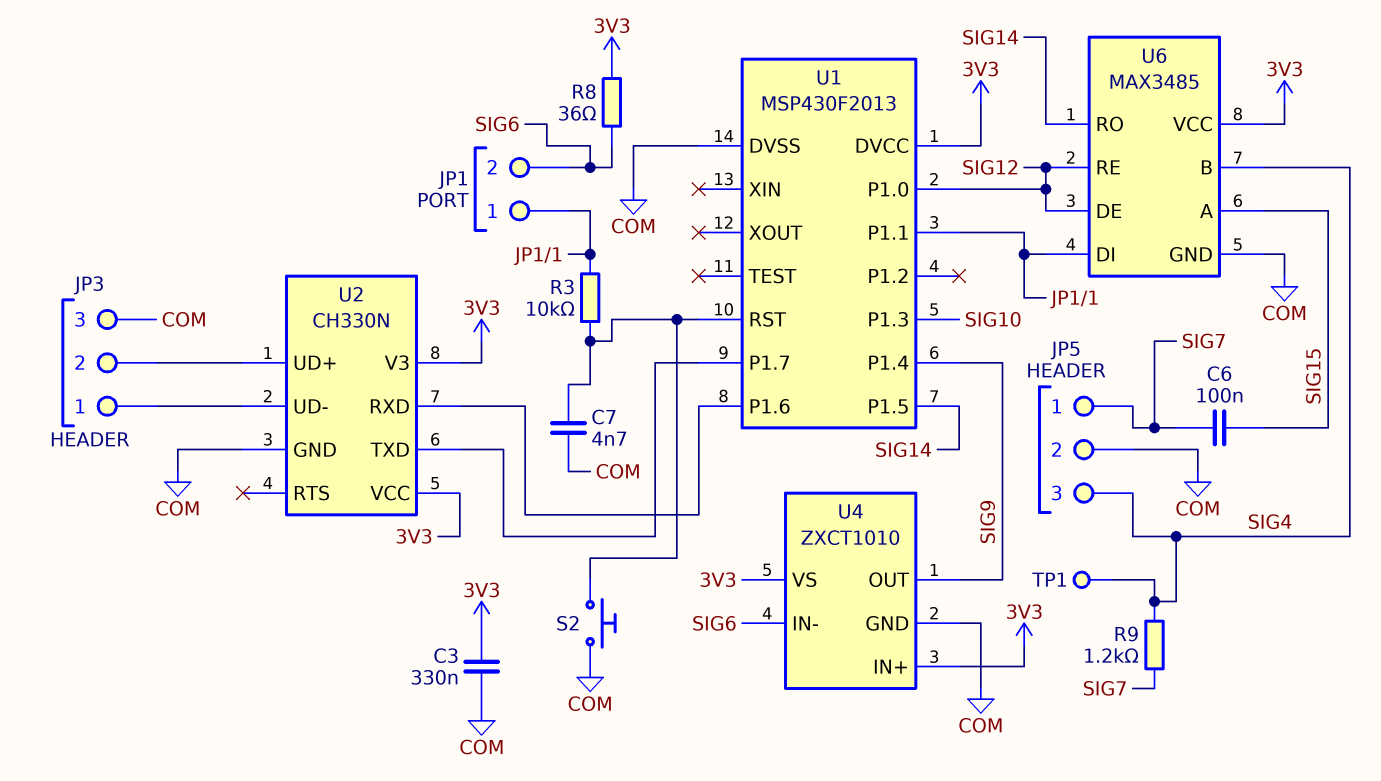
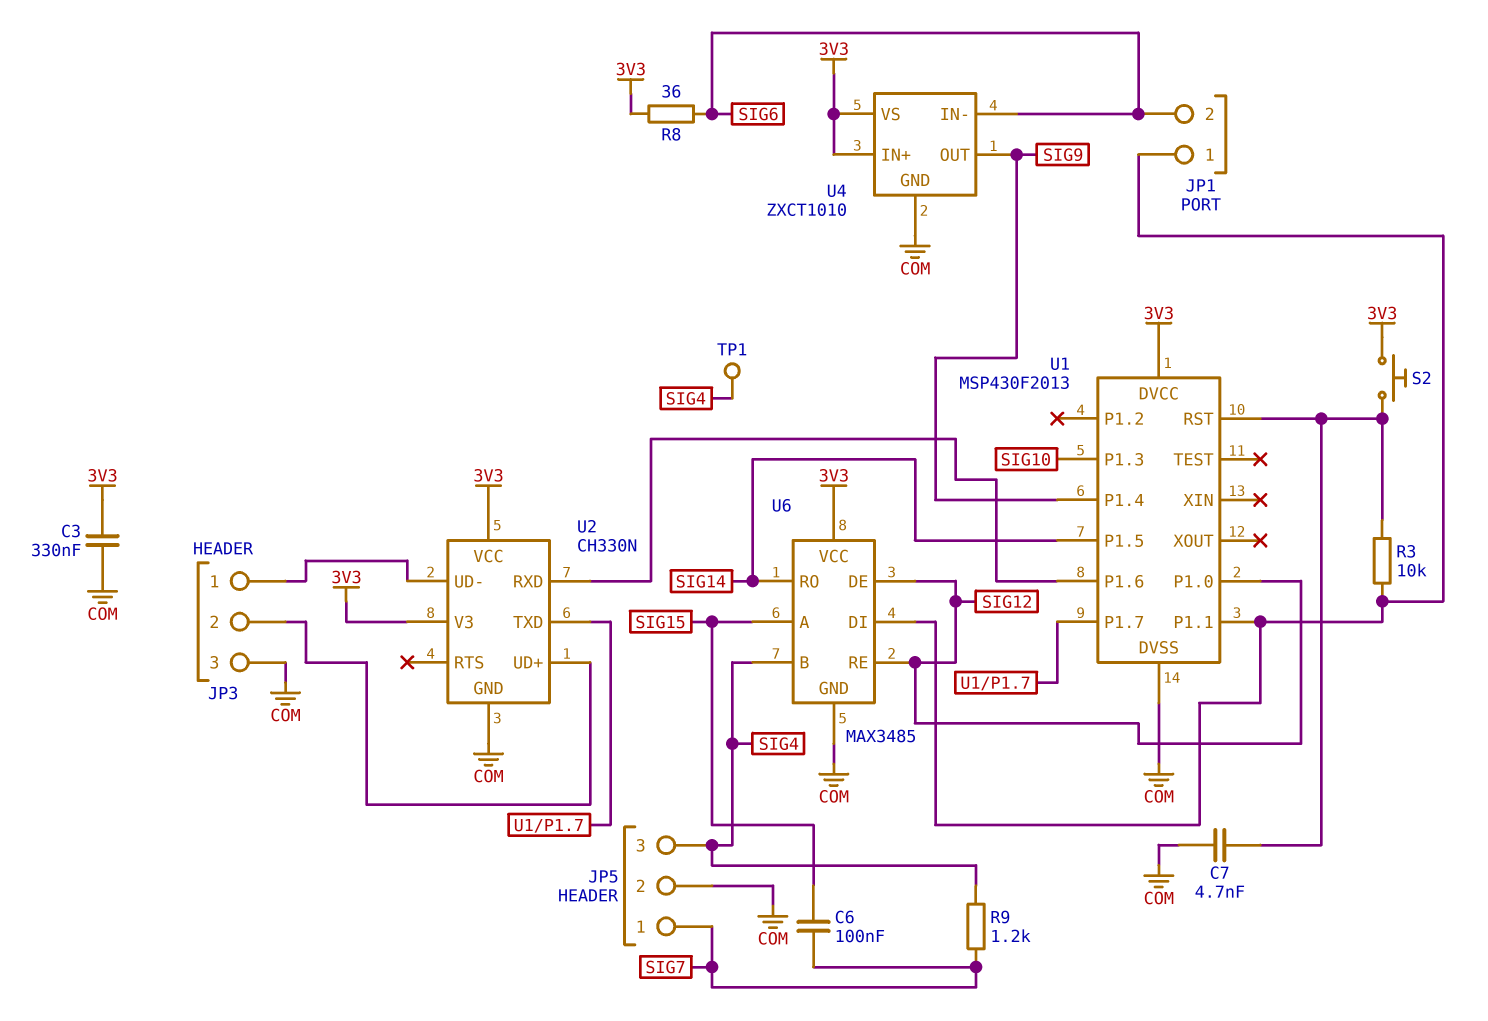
S2: button (COM, U1/RST) -> button (3V3, U1/RST)

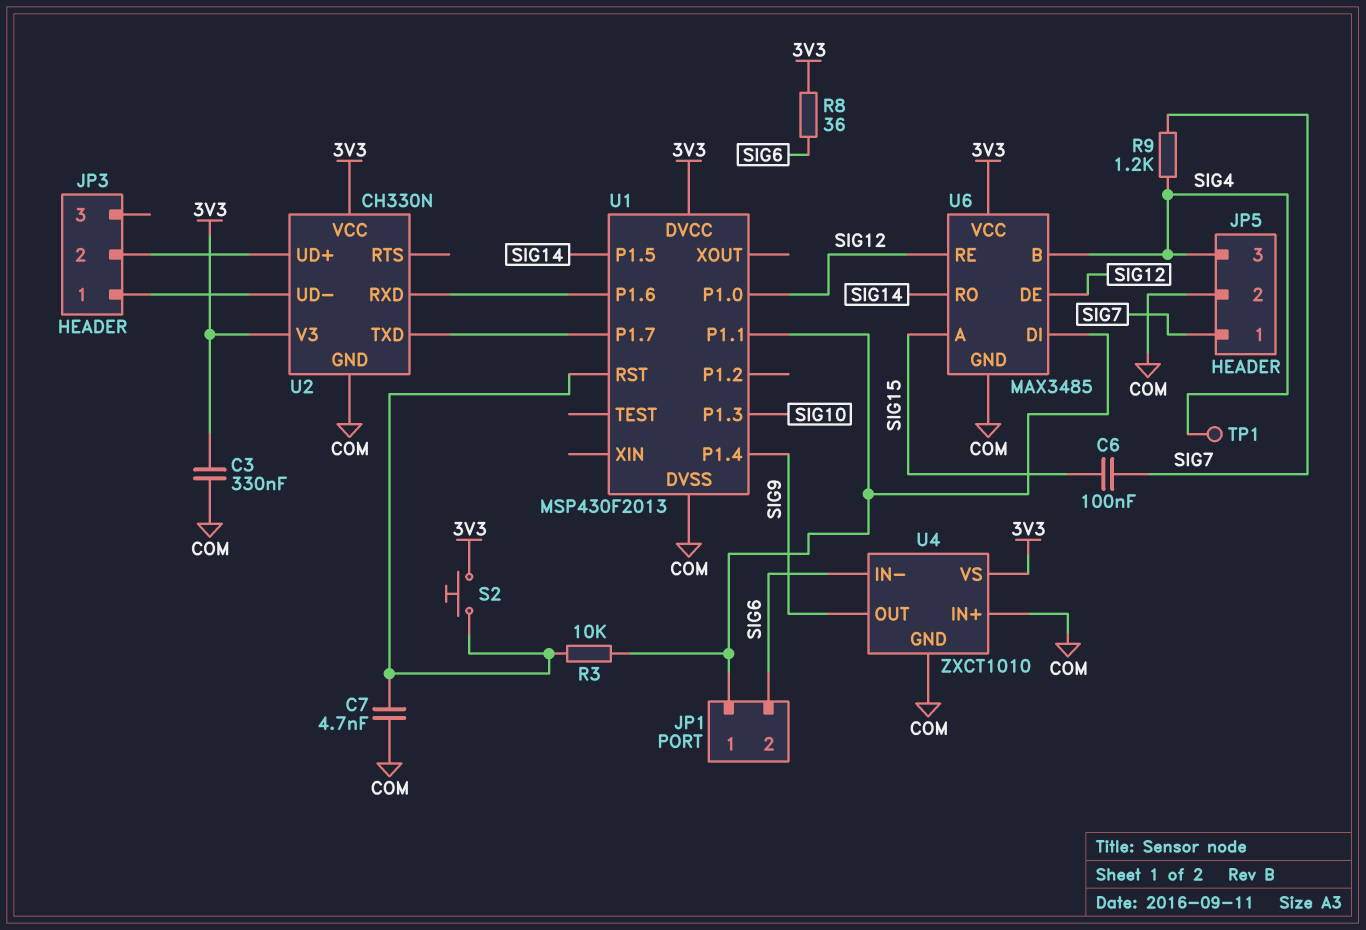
JP3 pin 3: COM -> none
U4 pin IN+: 3V3 -> COM

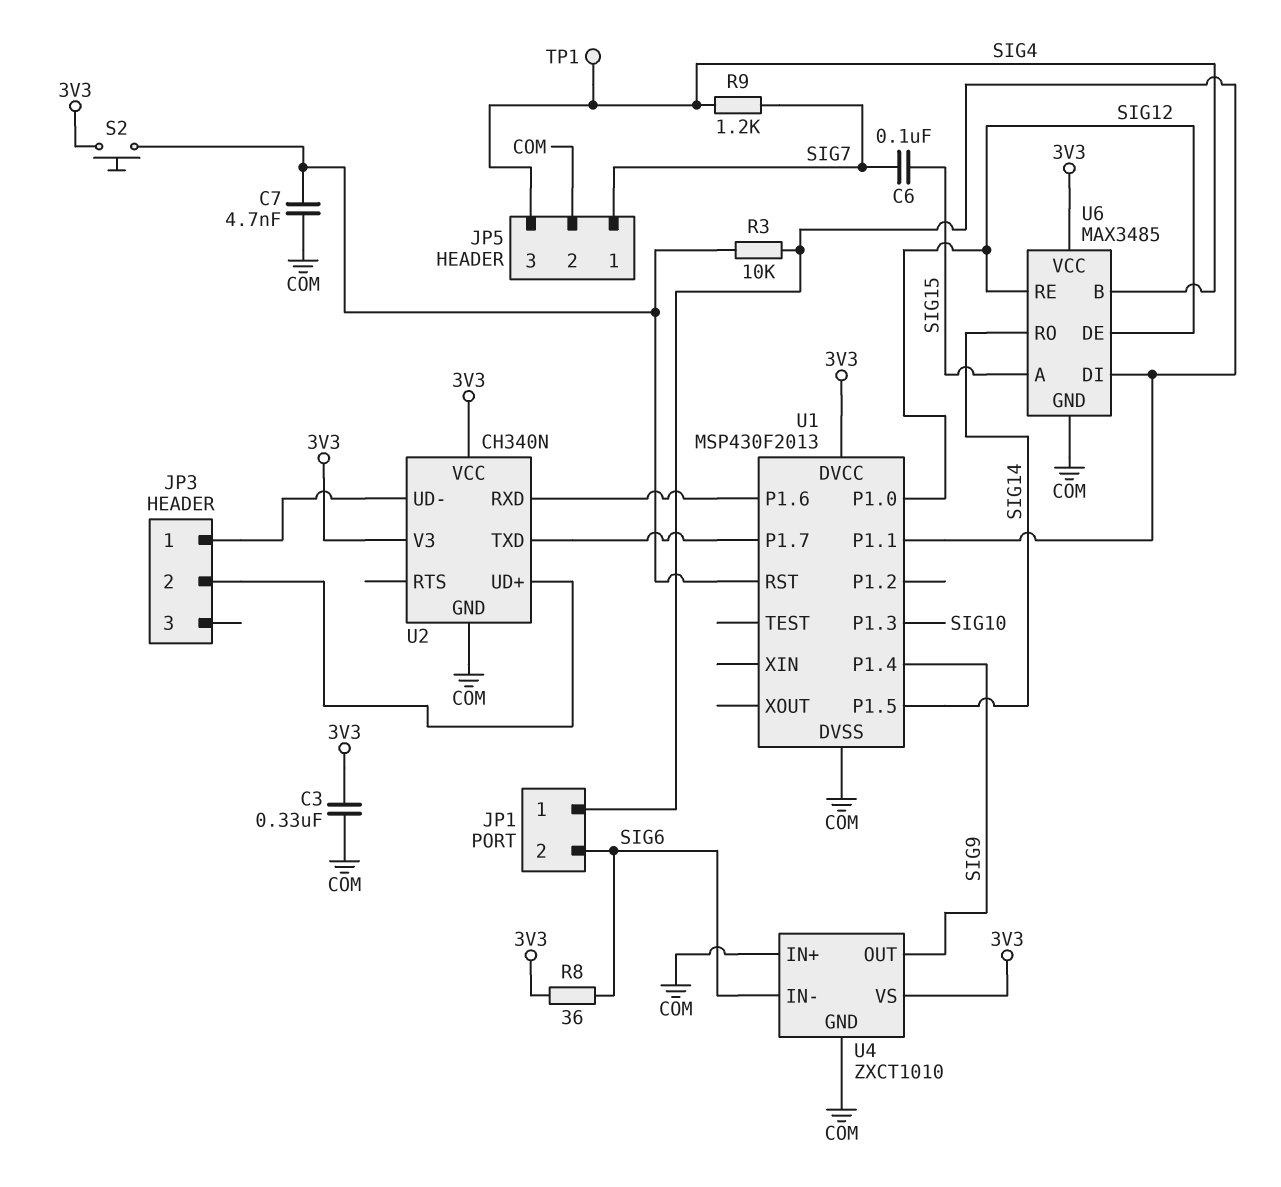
U2: CH330N -> CH340N

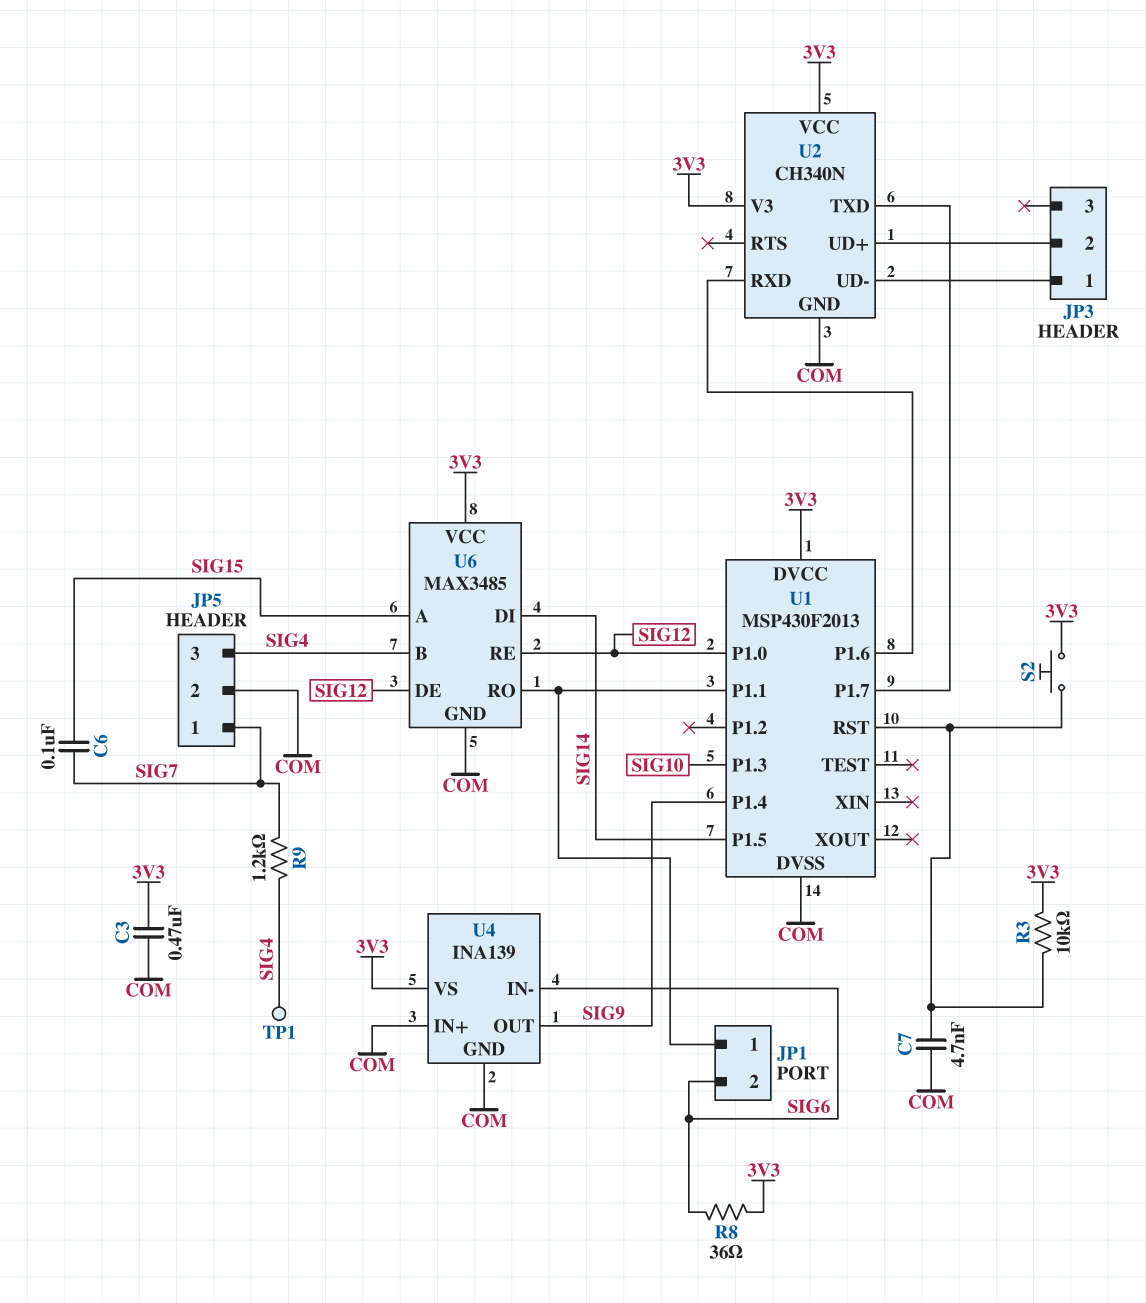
C3: 330nF (3V3, COM) -> 470nF (3V3, COM)
R3: 10k (JP1/1, U1/RST) -> 10k (3V3, U1/RST)
U4: ZXCT1010 -> INA139
U6 pin DI: JP1/1 -> SIG14
U6 pin RO: SIG14 -> JP1/1

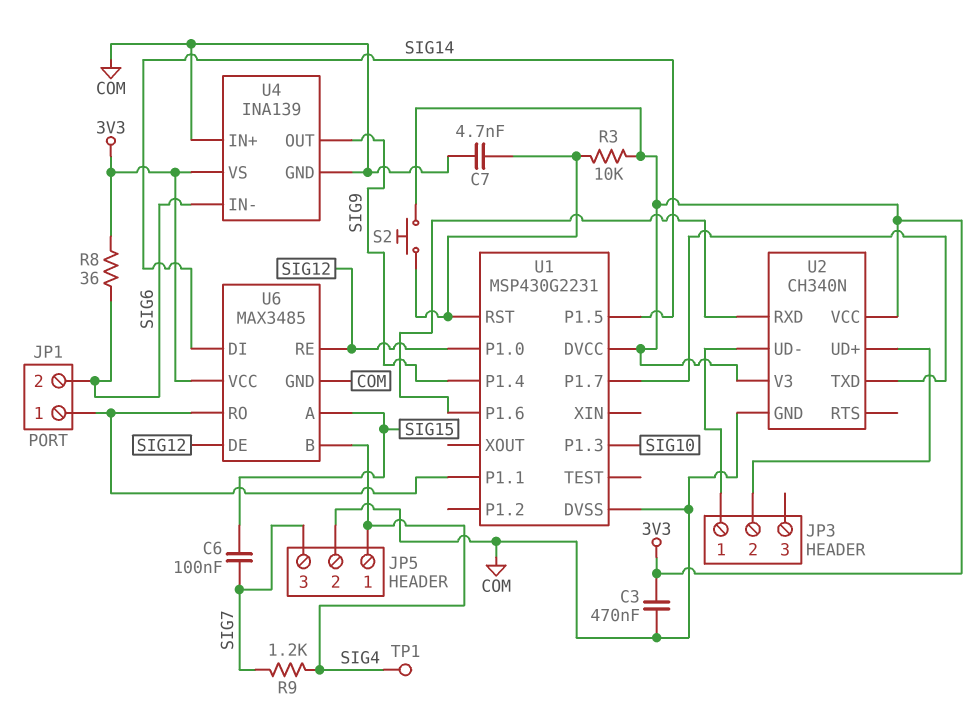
JP5 pin 1: SIG7 -> SIG4
JP5 pin 3: SIG4 -> SIG7
U1: MSP430F2013 -> MSP430G2231

